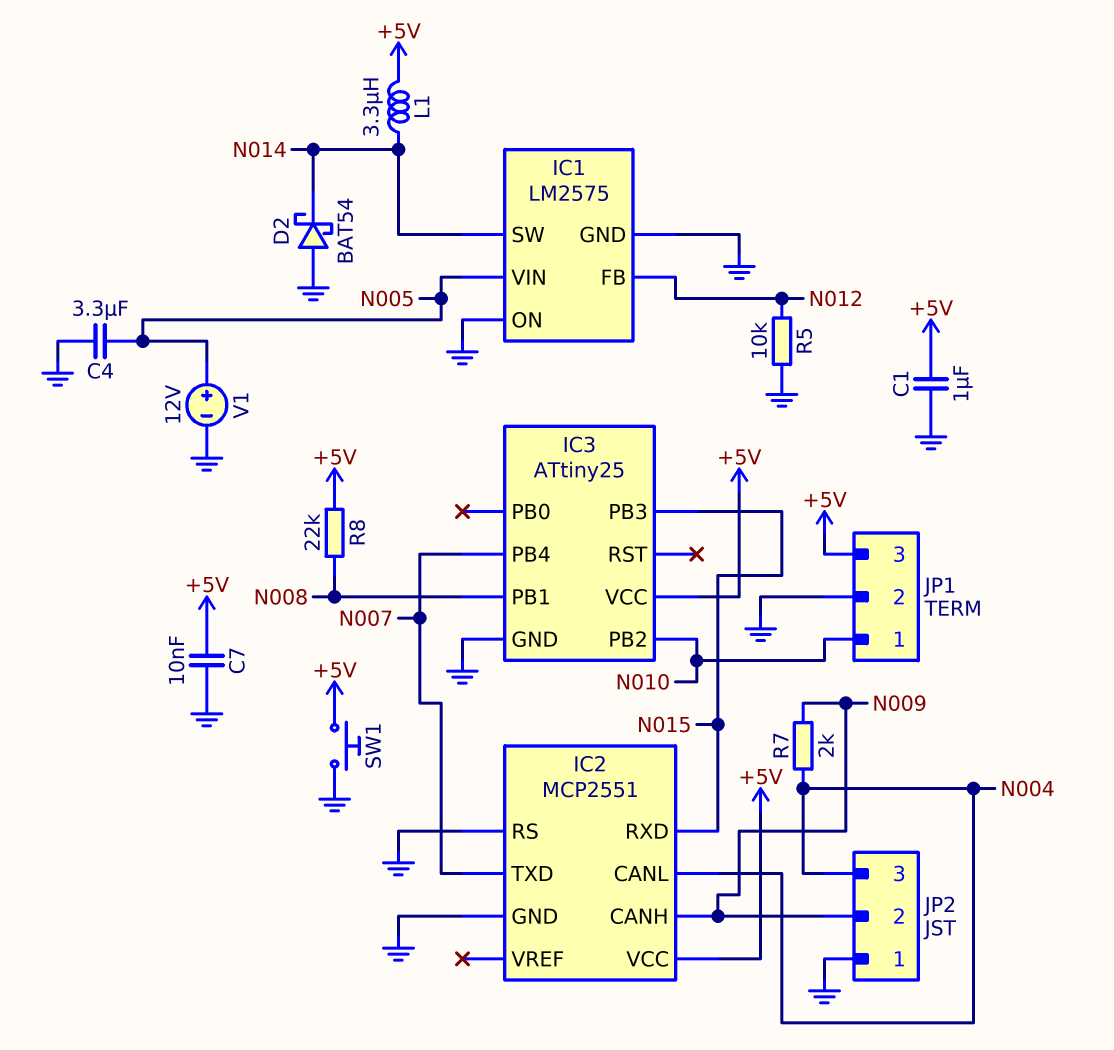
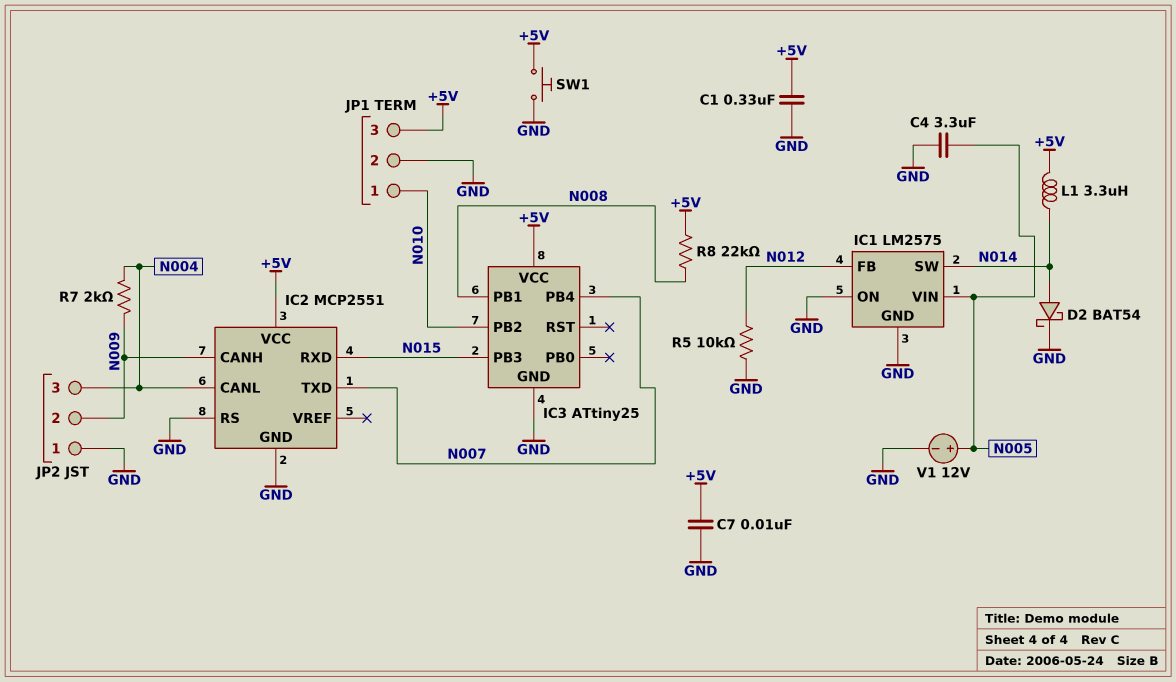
C1: 1uF (+5V, GND) -> 330nF (+5V, GND)
D2: schottky BAT54 (A GND, K N014) -> schottky BAT54 (A N014, K GND)

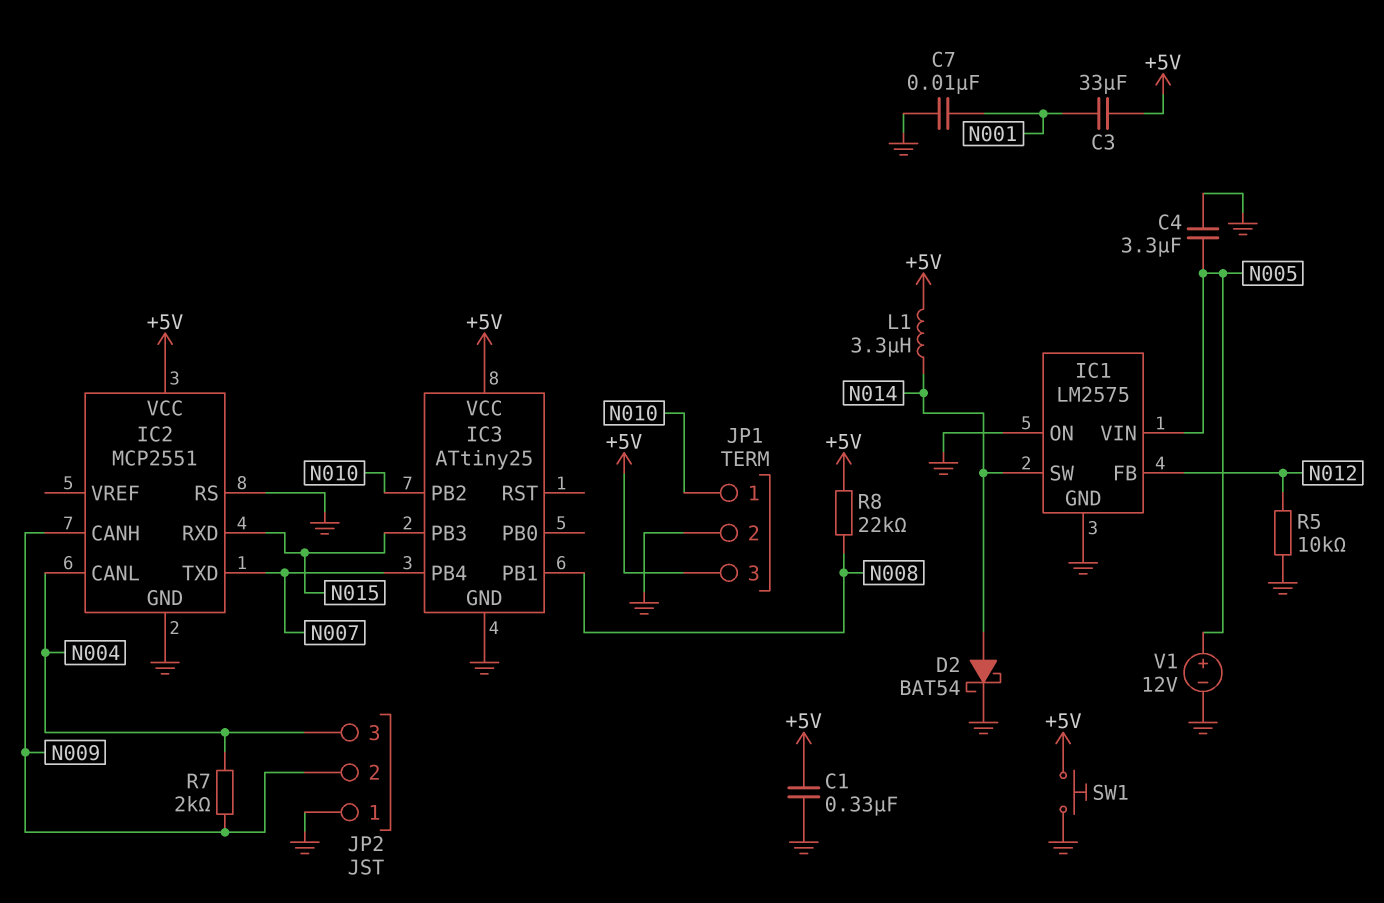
C3: none -> 33uF (+5V, N001)
C7: 10nF (+5V, GND) -> 10nF (GND, N001)

